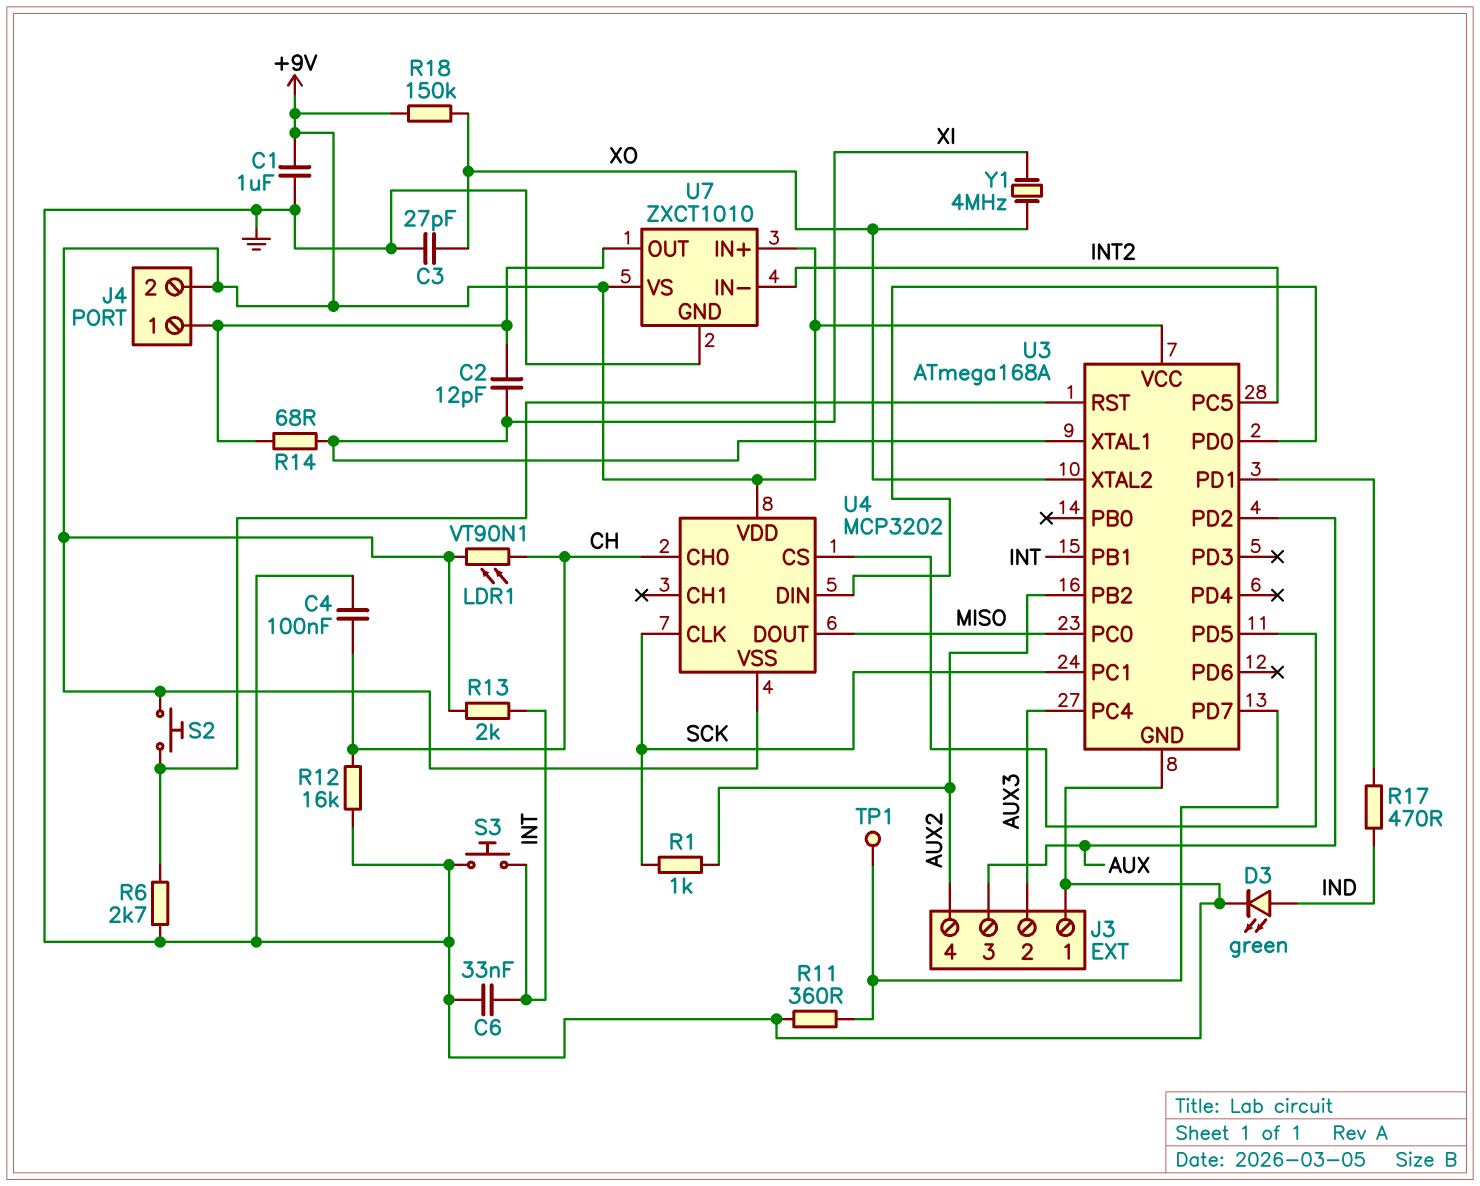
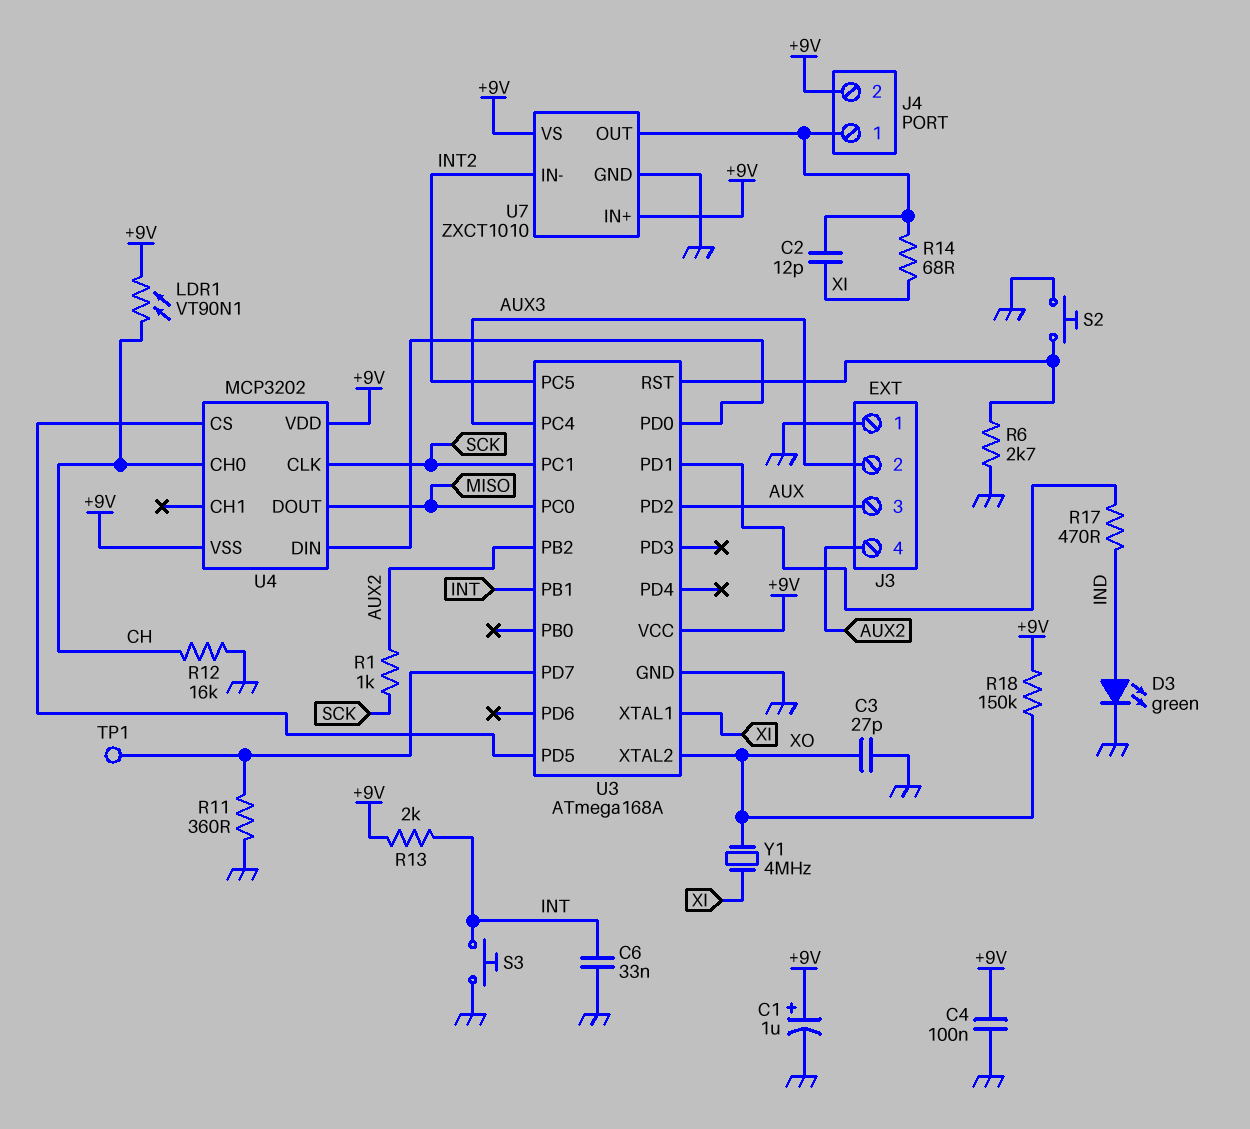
C1: 1uF (+9V, GND) -> 1uF (plus +9V, minus GND)
C4: 100nF (CH, GND) -> 100nF (+9V, GND)
S2: button (+9V, U3/RST) -> button (GND, U3/RST)

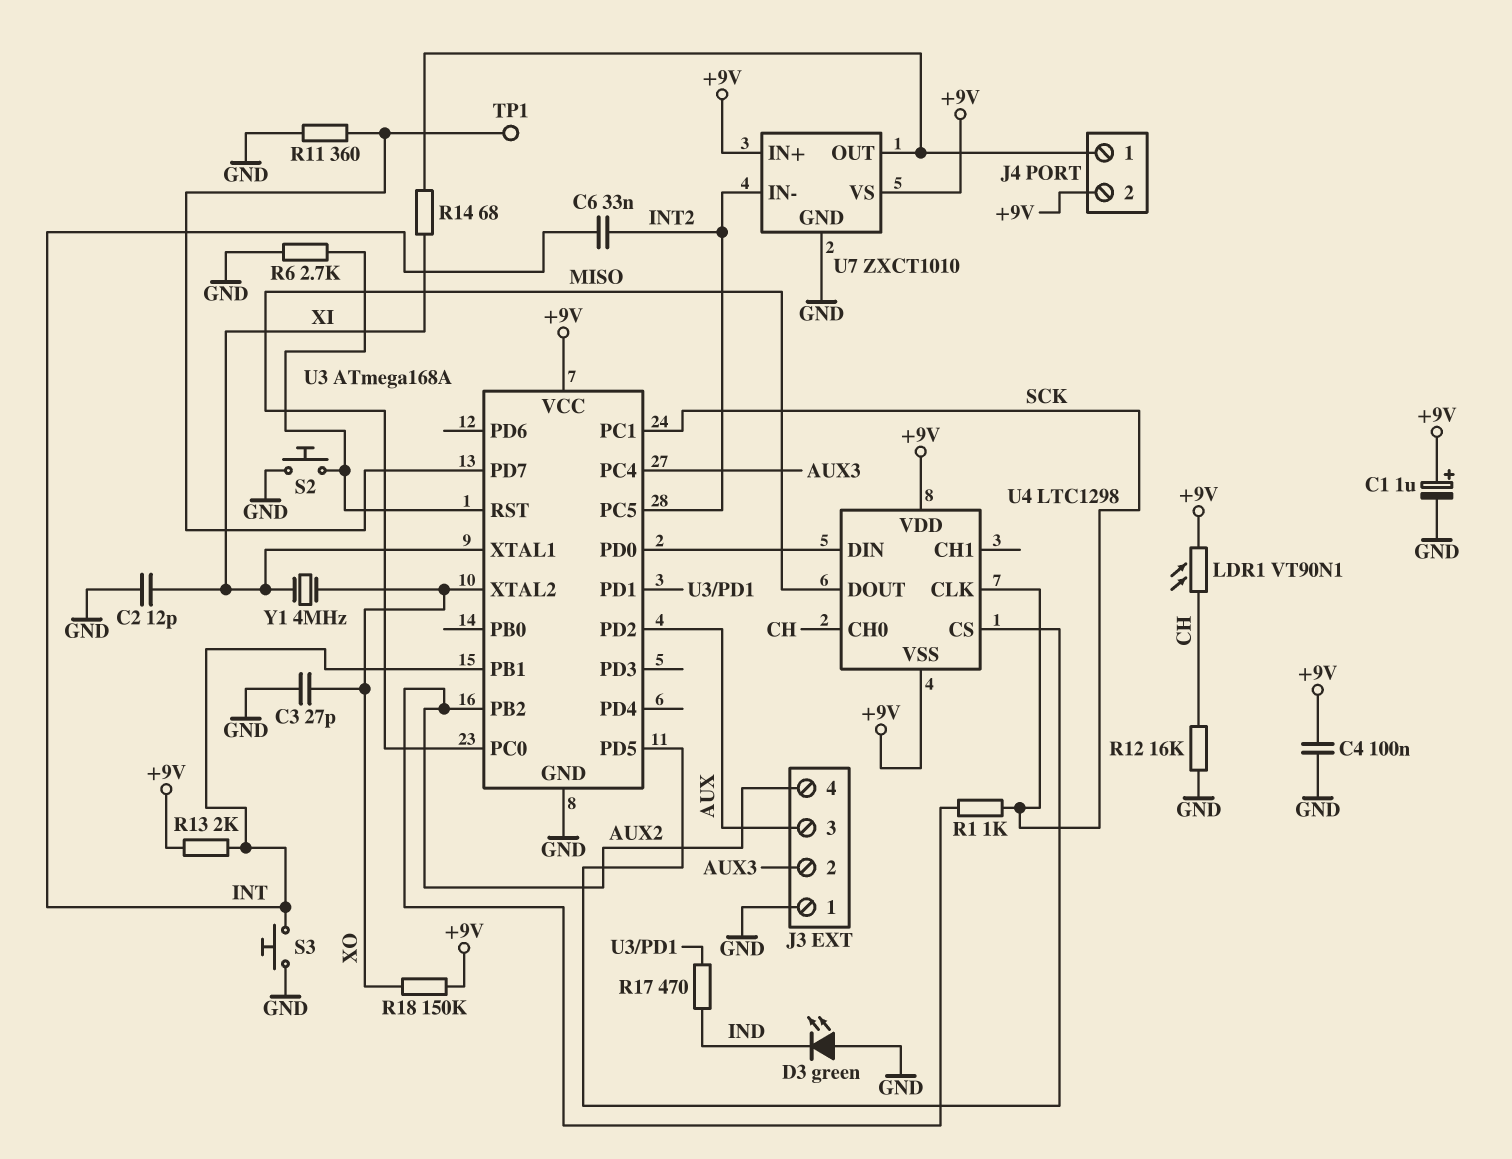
C2: 12pF (J4/1, XI) -> 12pF (GND, XI)
C6: 33nF (GND, INT) -> 33nF (INT, INT2)
D3: LED green (A IND, K GND) -> LED green (A GND, K IND)
U4: MCP3202 -> LTC1298

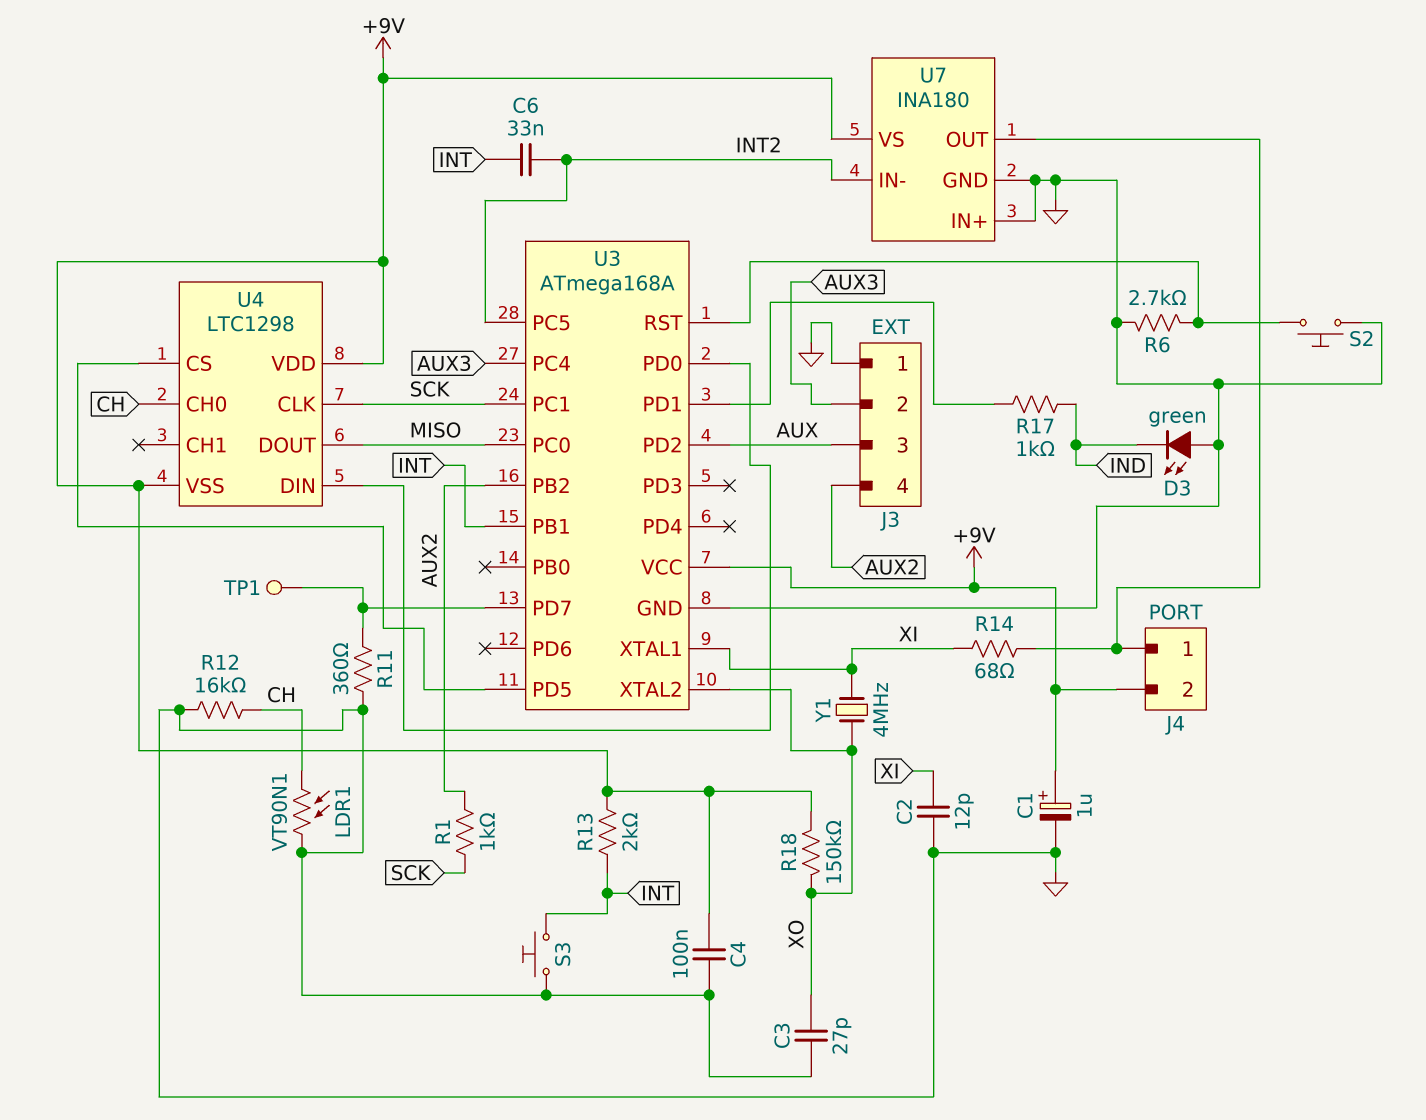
LDR1: VT90N1 (+9V, CH) -> VT90N1 (CH, GND)
R17: 470 (IND, U3/PD1) -> 1k (IND, U3/PD1)
U7: ZXCT1010 -> INA180
U7 pin IN+: +9V -> GND

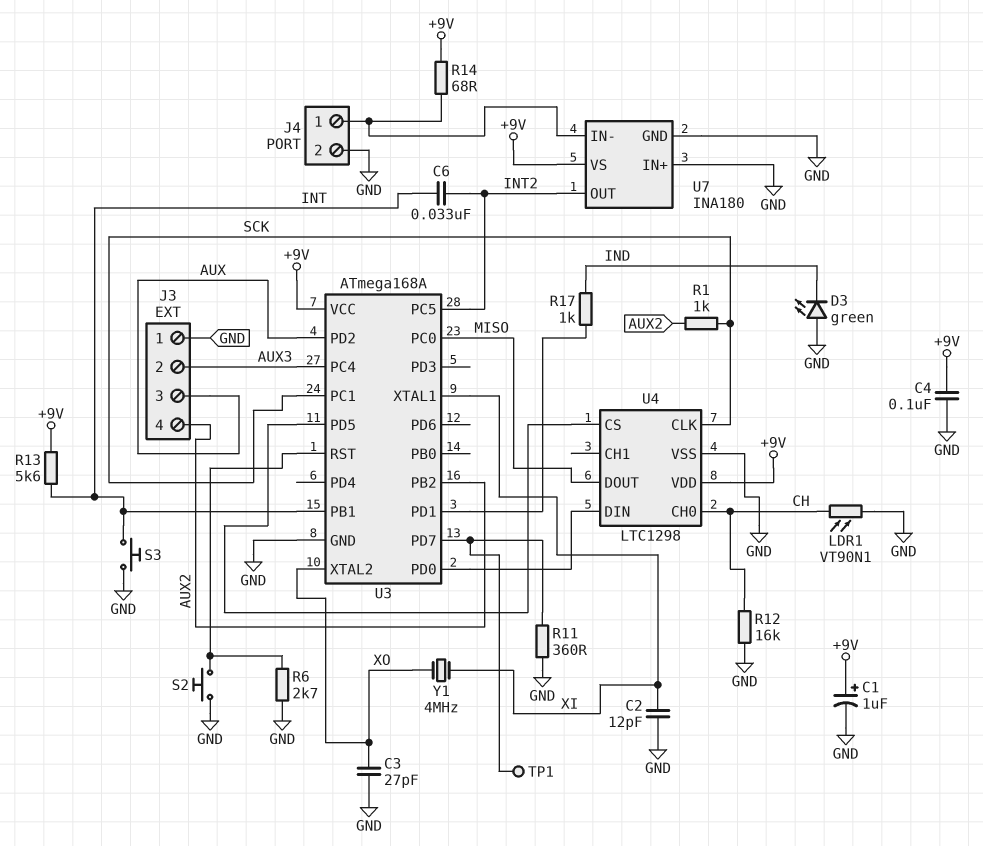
J4 pin 2: +9V -> GND
R13: 2k (+9V, INT) -> 5.6k (+9V, INT)
R14: 68 (J4/1, XI) -> 68 (+9V, J4/1)
R18: 150k (+9V, XO) -> none
U4 pin VSS: +9V -> GND
U7 pin IN-: INT2 -> J4/1
U7 pin OUT: J4/1 -> INT2

